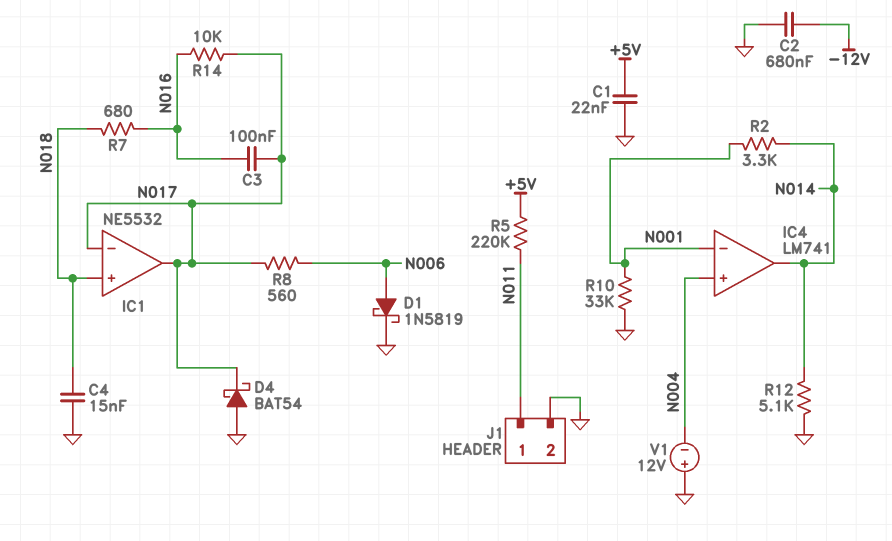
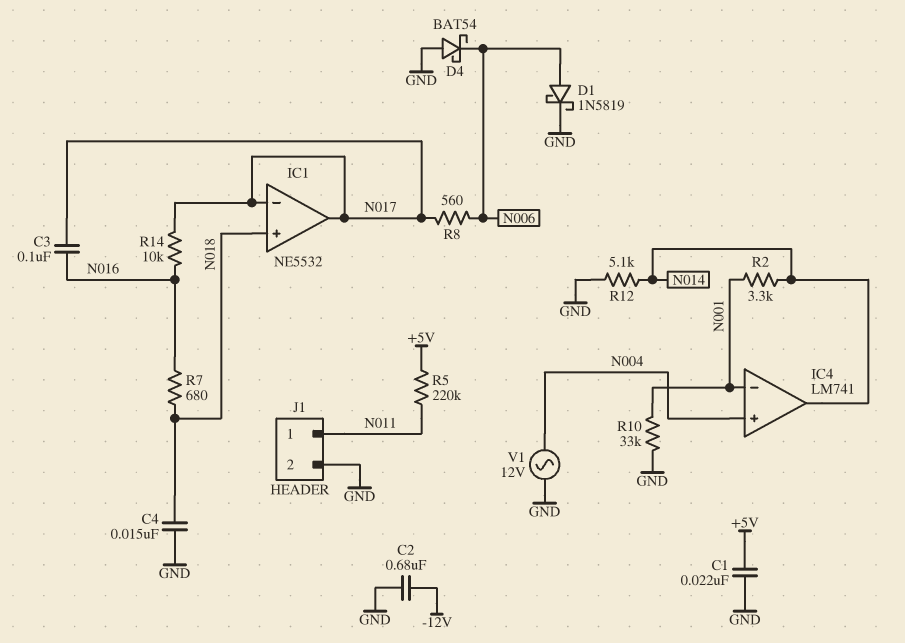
D4: schottky BAT54 (A GND, K N017) -> schottky BAT54 (A GND, K N006)
V1: 12V (plus GND, minus N004) -> AC 12V (GND, N004)

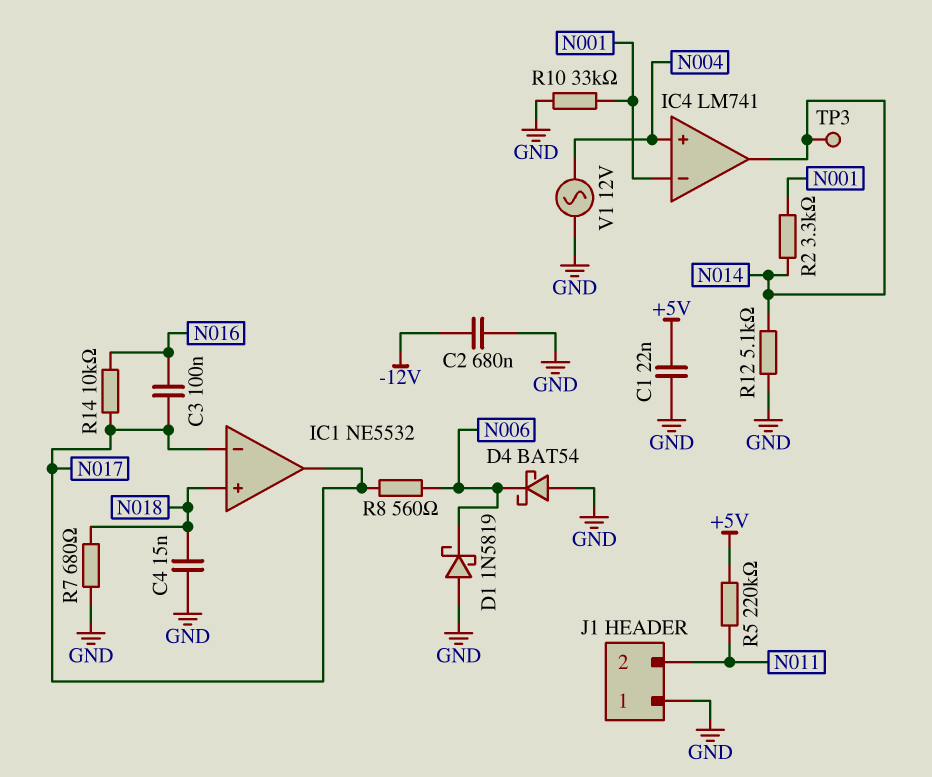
D1: schottky 1N5819 (A N006, K GND) -> schottky 1N5819 (A GND, K N006)
J1 pin 1: N011 -> GND
J1 pin 2: GND -> N011
R7: 680 (N016, N018) -> 680 (GND, N018)
TP3: none -> test point (N014)

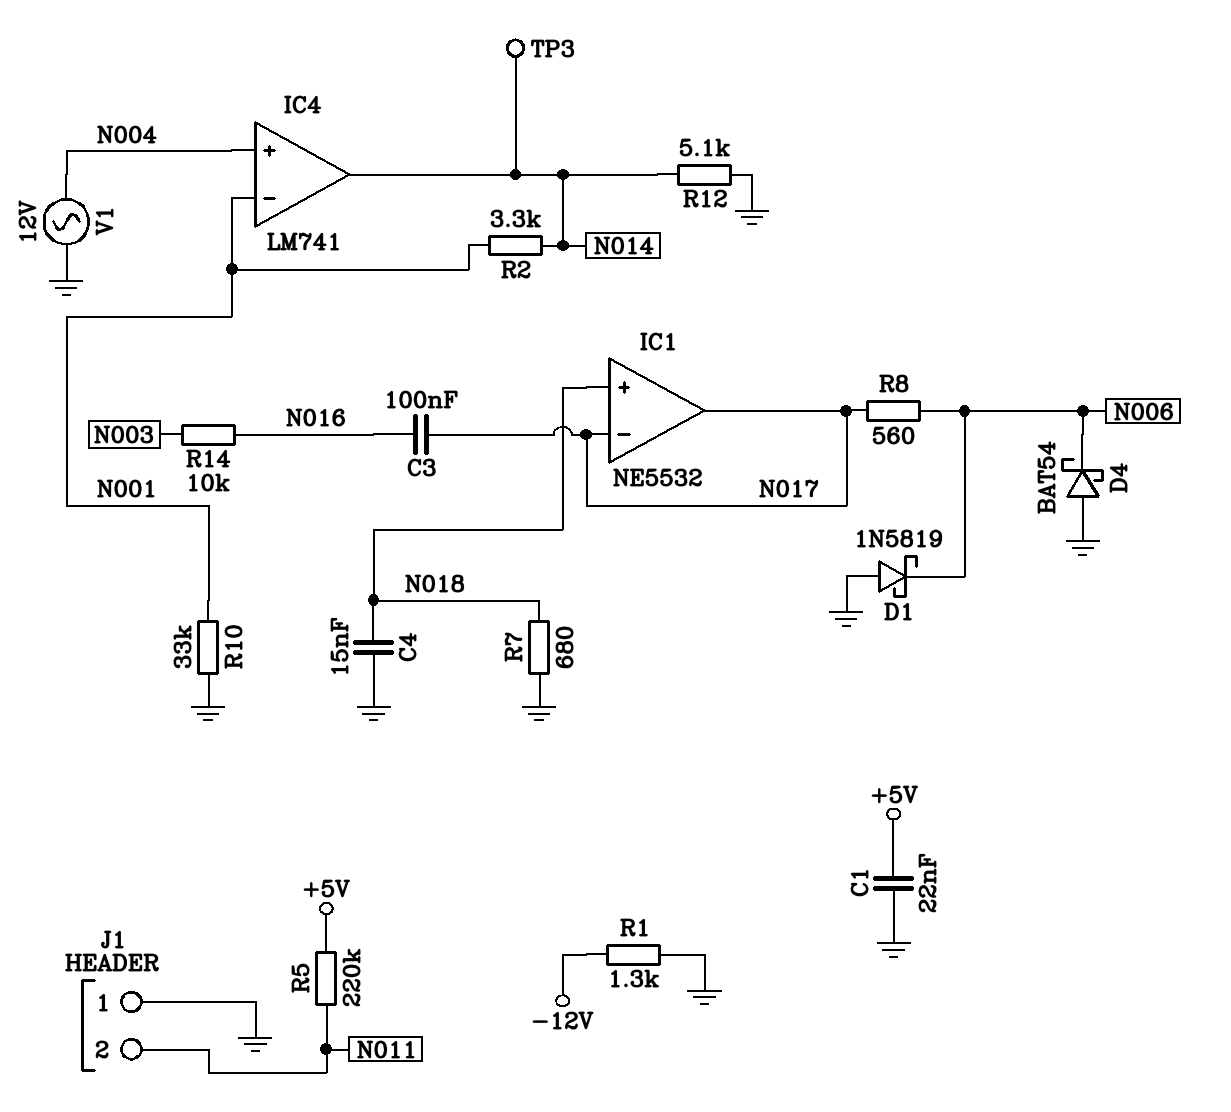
C2: 680nF (-12V, GND) -> none
R1: none -> 1.3k (-12V, GND)
R14: 10k (N016, N017) -> 10k (N003, N016)

